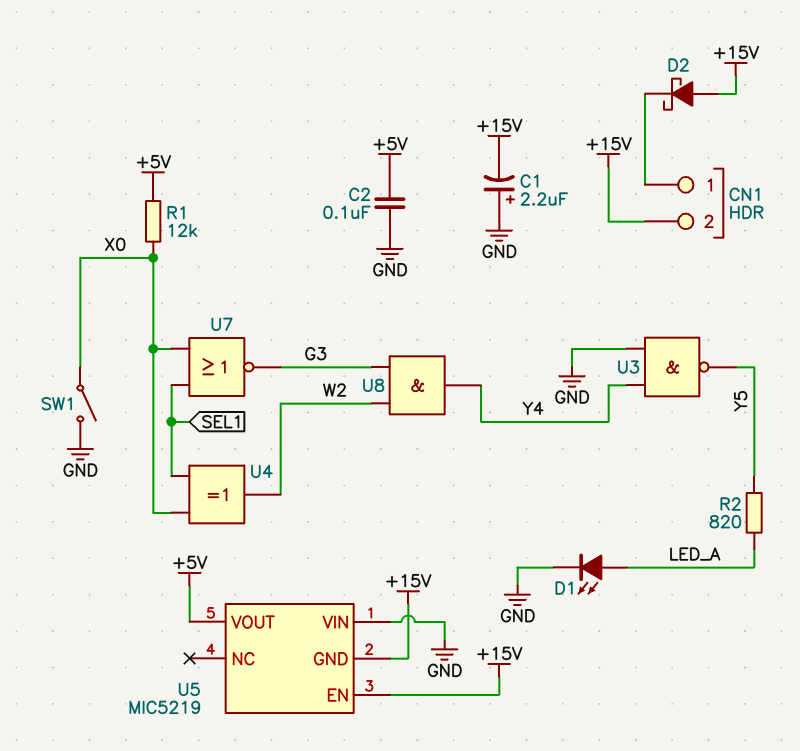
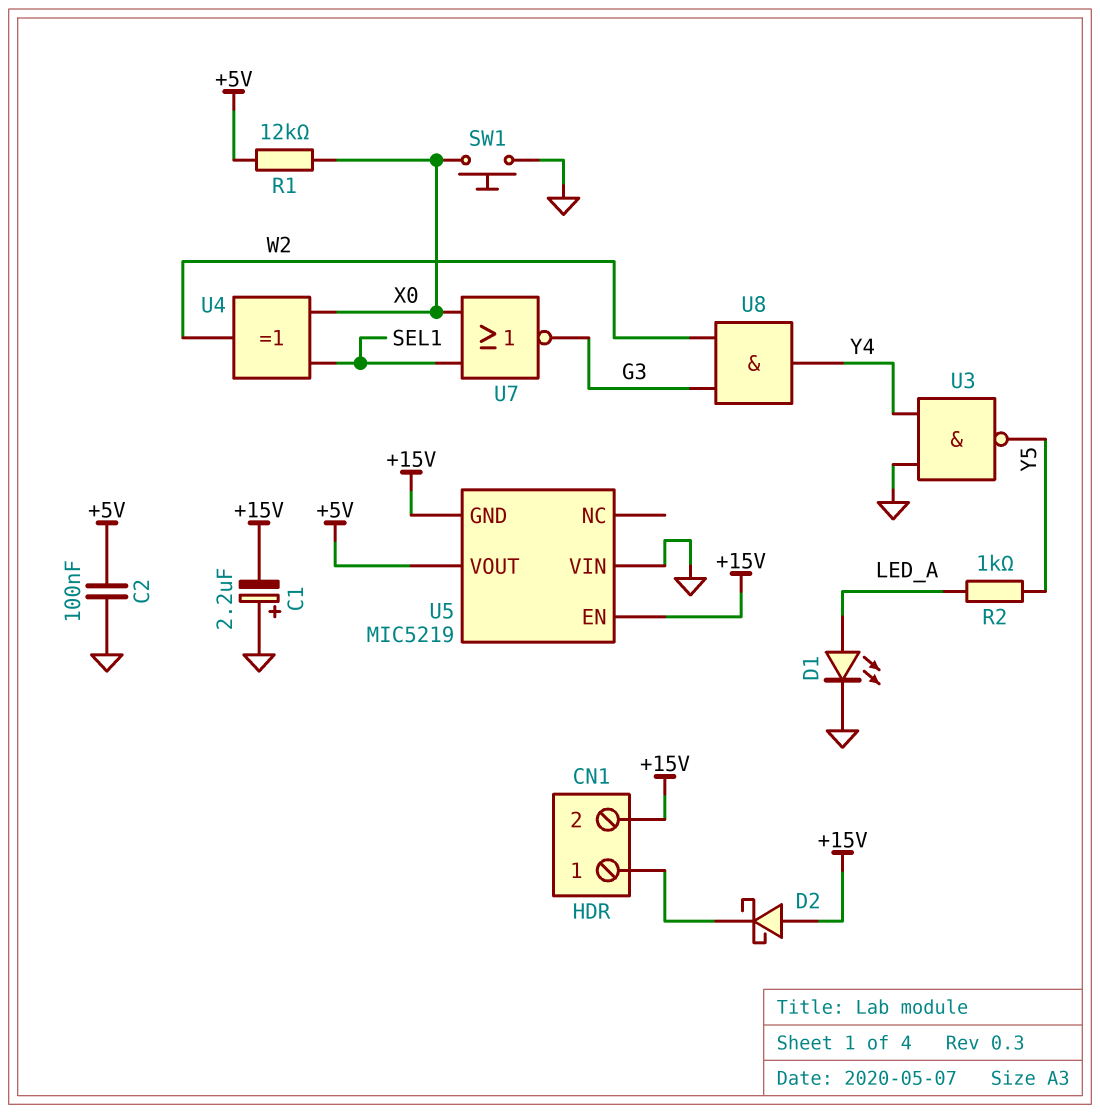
R2: 820 (LED_A, Y5) -> 1k (LED_A, Y5)
SW1: switch (GND, X0) -> button (GND, X0)

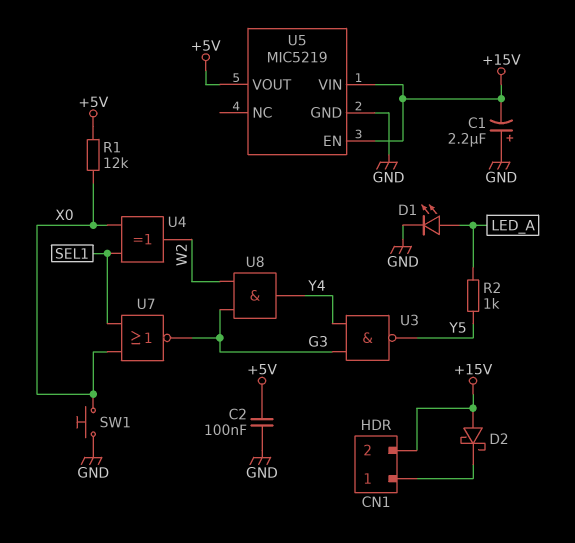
U3: NAND (in GND, in Y4, out Y5) -> NAND (in G3, in Y4, out Y5)
U5 pin GND: +15V -> GND
U5 pin VIN: GND -> +15V

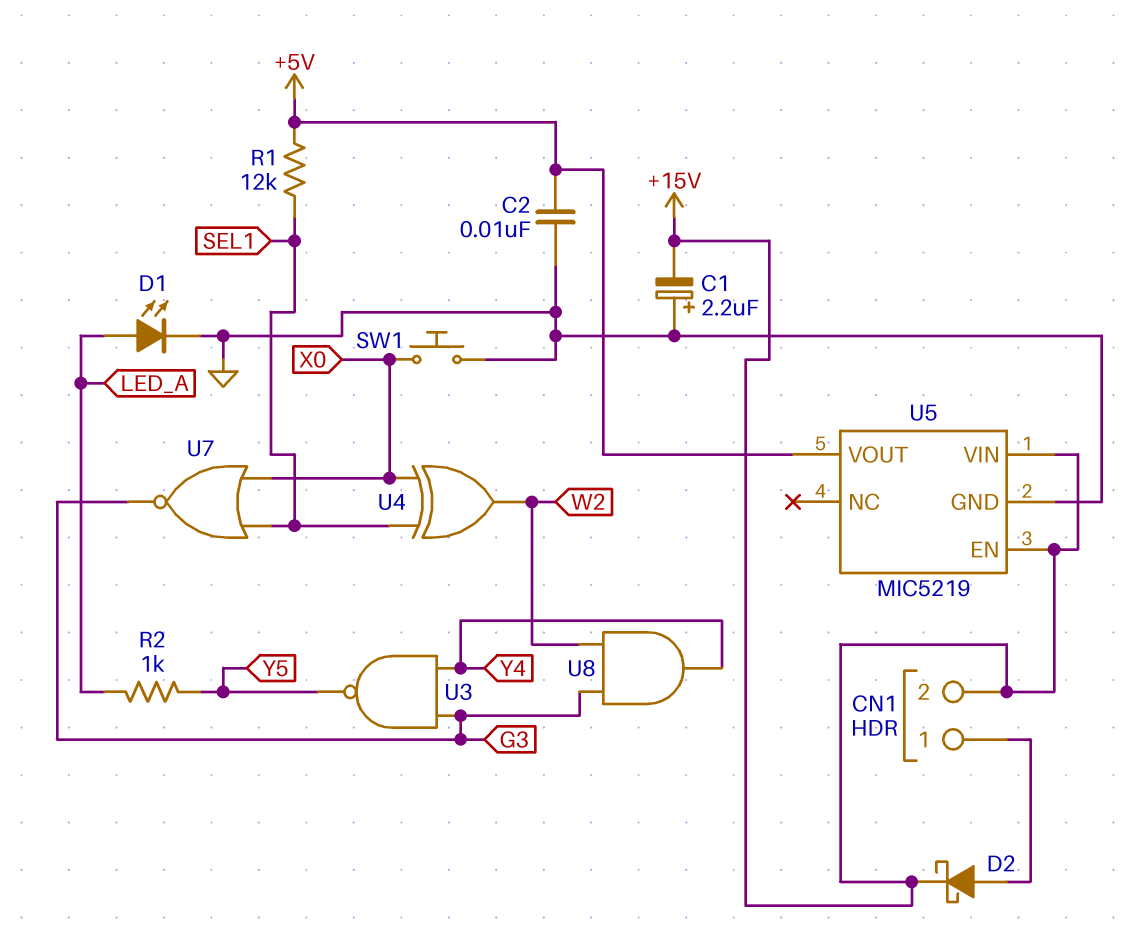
C2: 100nF (+5V, GND) -> 10nF (+5V, GND)
D2: schottky (A +15V, K CN1/1) -> schottky (A CN1/1, K +15V)
R1: 12k (+5V, X0) -> 12k (+5V, SEL1)

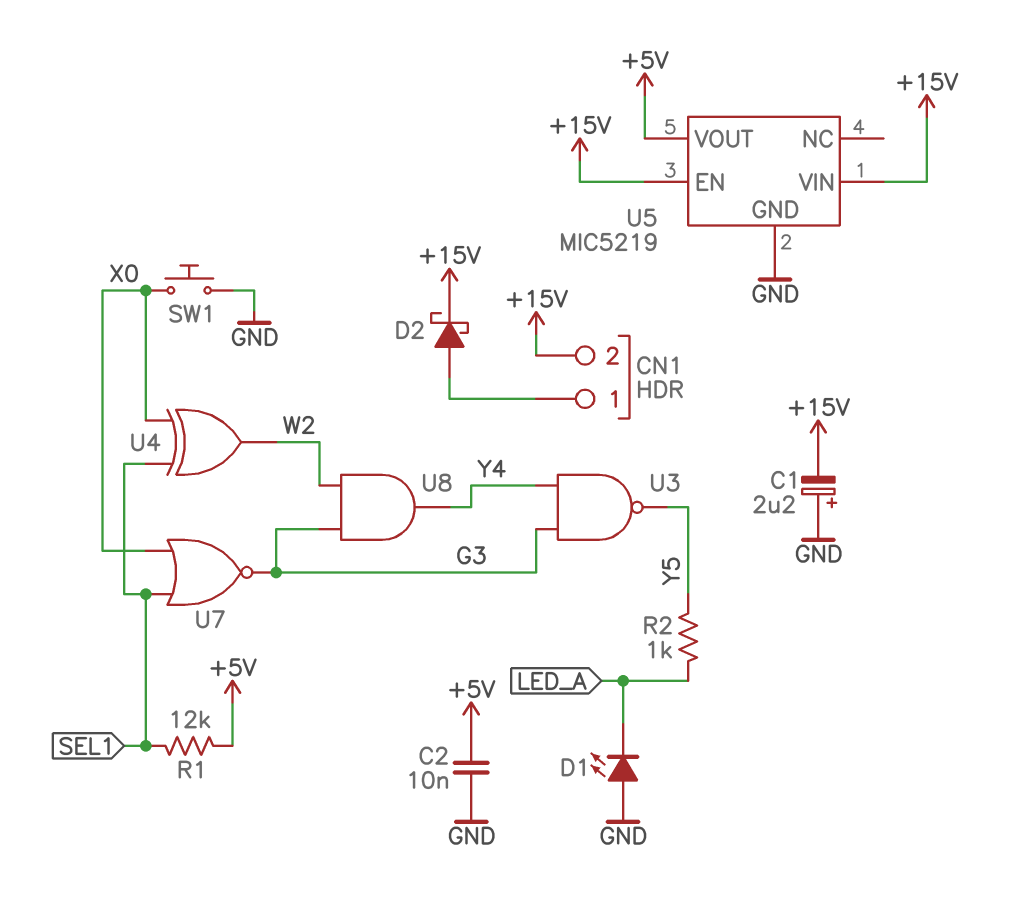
D1: LED (A LED_A, K GND) -> LED (A GND, K LED_A)

